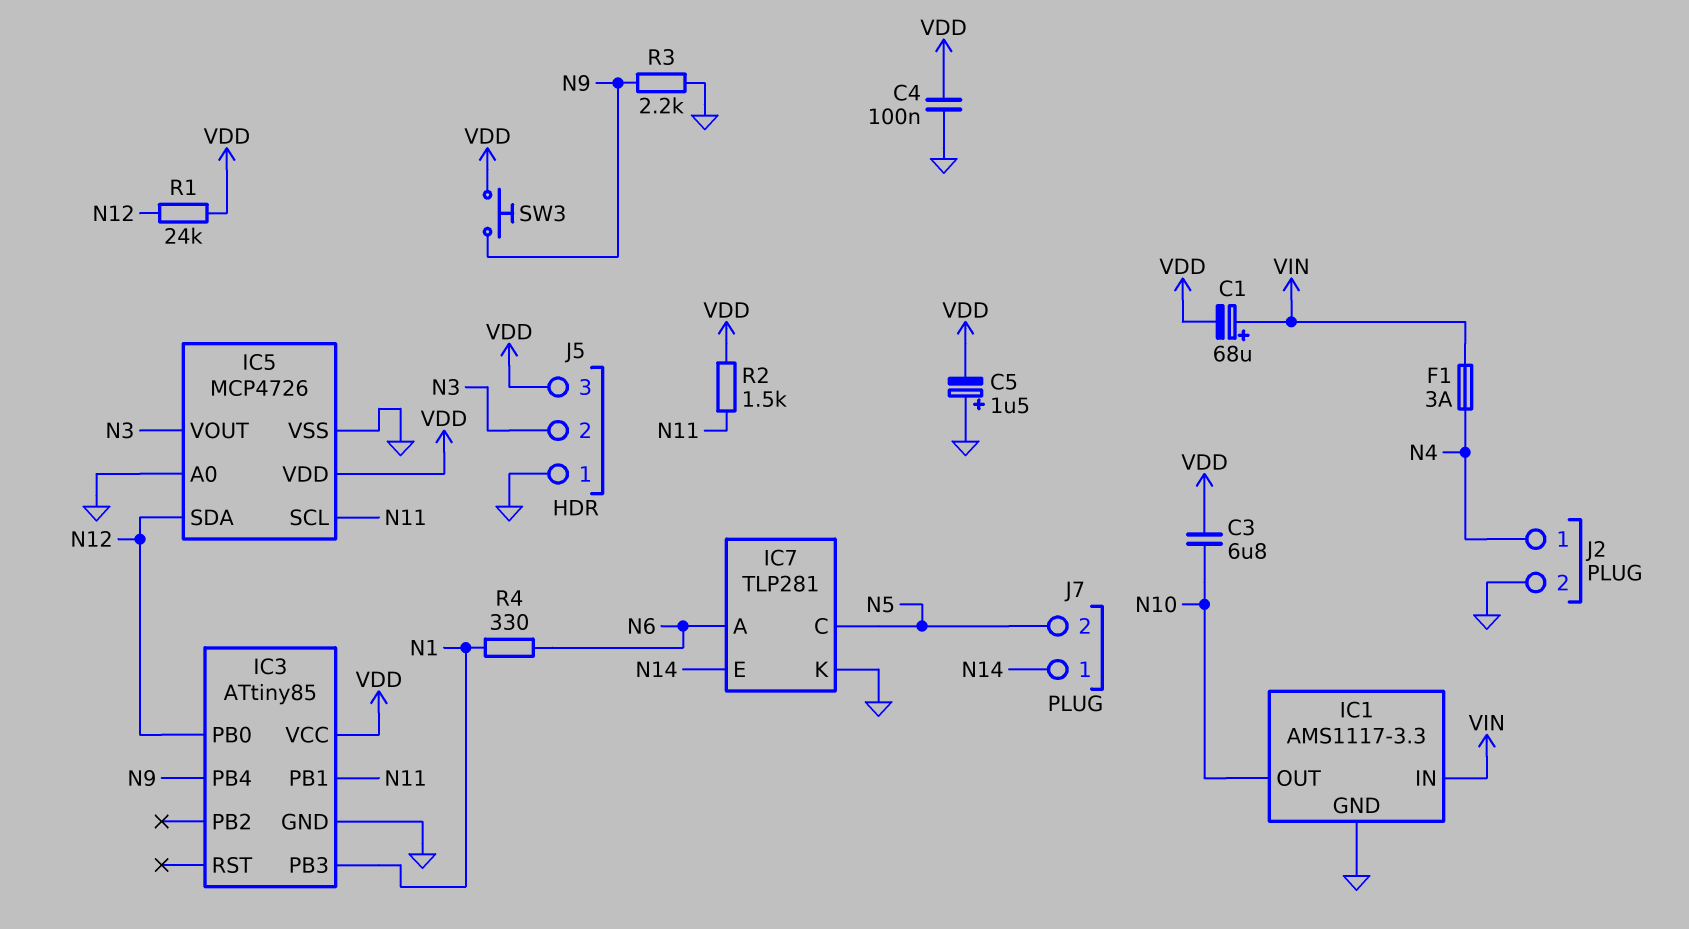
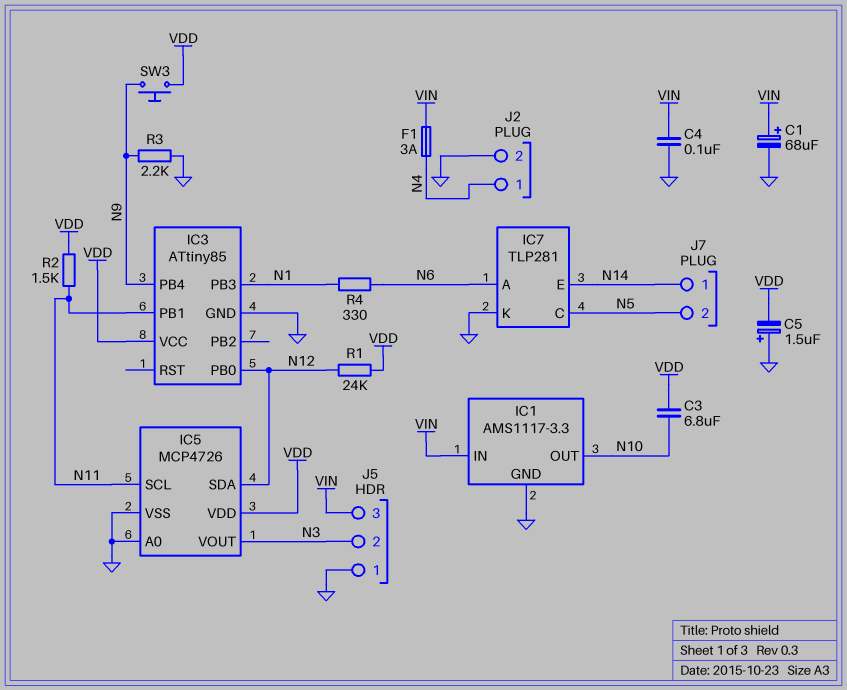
C1: 68uF (plus VIN, minus VDD) -> 68uF (plus VIN, minus GND)
C4: 100nF (GND, VDD) -> 100nF (GND, VIN)
J5 pin 3: VDD -> VIN

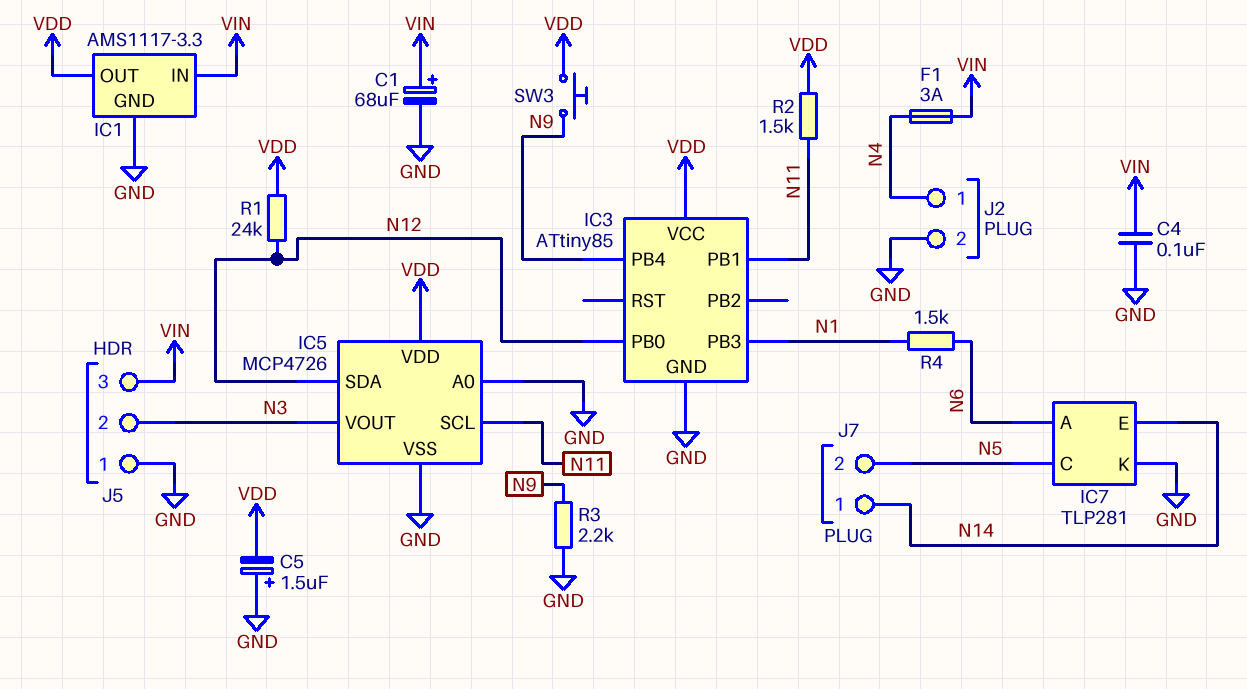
C3: 6.8uF (N10, VDD) -> none
IC1 pin OUT: N10 -> VDD
R4: 330 (N1, N6) -> 1.5k (N1, N6)

